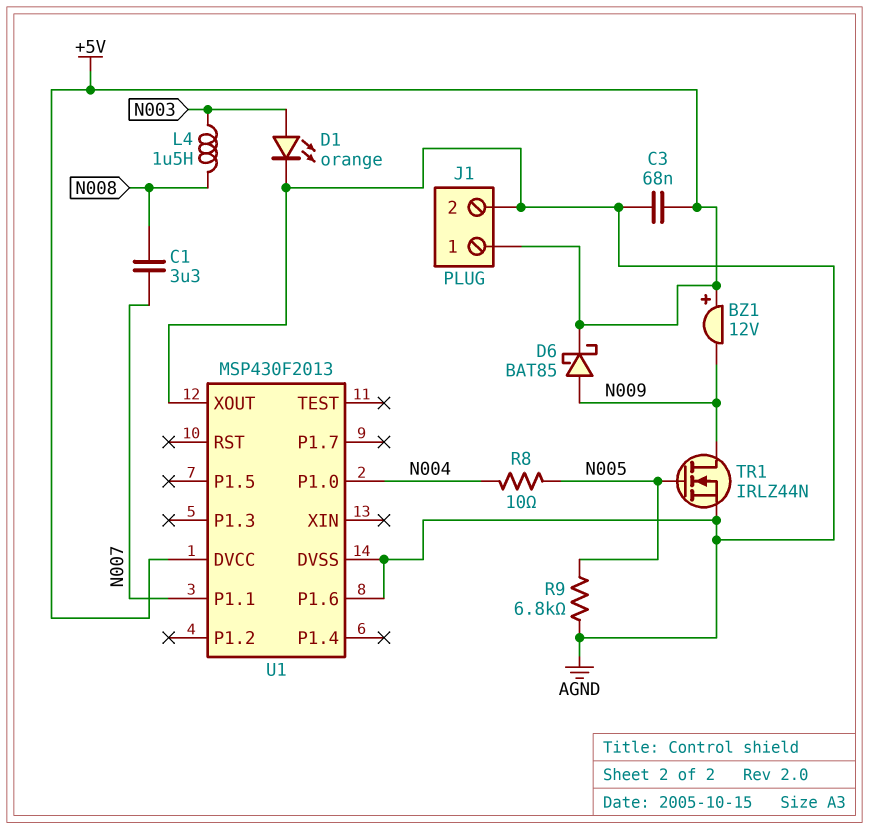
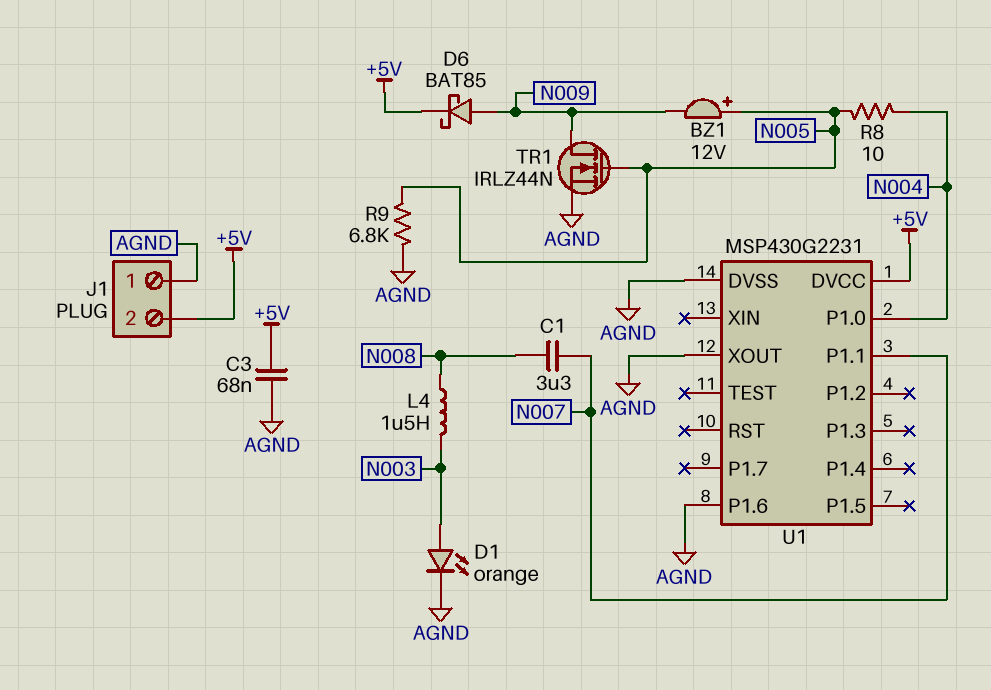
BZ1: buzzer 12V (plus +5V, minus N009) -> buzzer 12V (plus N005, minus N009)
J1 pin 1: +5V -> AGND
J1 pin 2: AGND -> +5V
U1: MSP430F2013 -> MSP430G2231

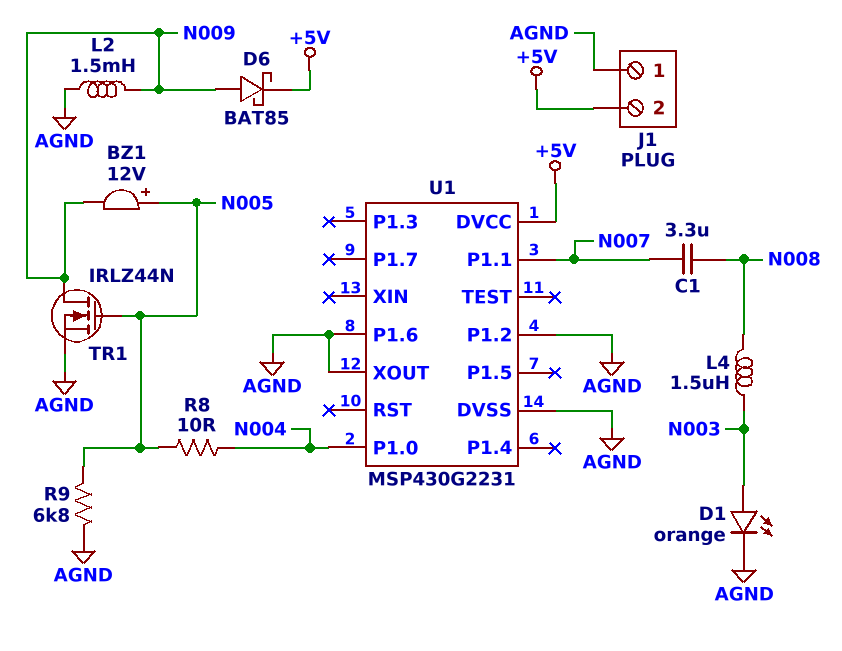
C3: 68nF (+5V, AGND) -> none
L2: none -> 1.5mH (AGND, N009)
U1 pin P1.2: none -> AGND

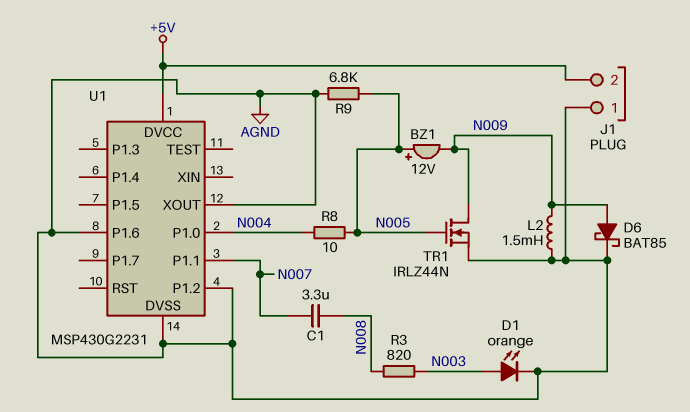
D6: schottky BAT85 (A N009, K +5V) -> schottky BAT85 (A N009, K AGND)
L4: 1.5uH (N003, N008) -> none
R3: none -> 820 (N003, N008)

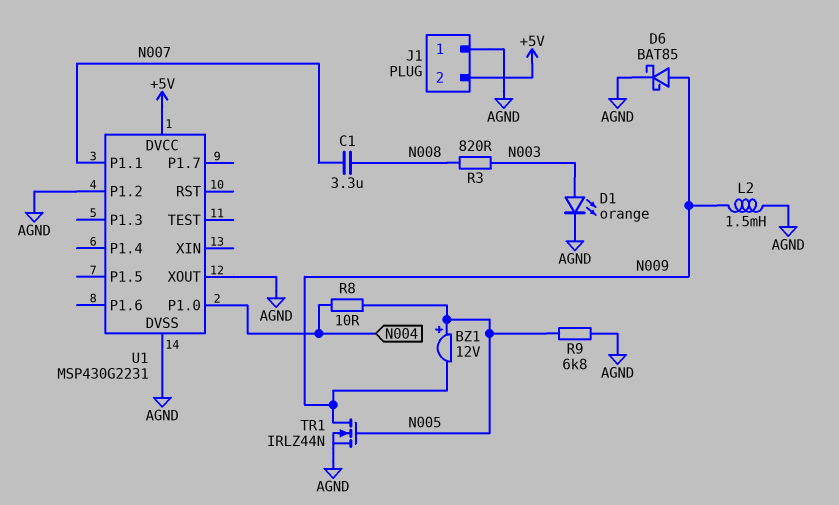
U1 pin P1.6: AGND -> none

